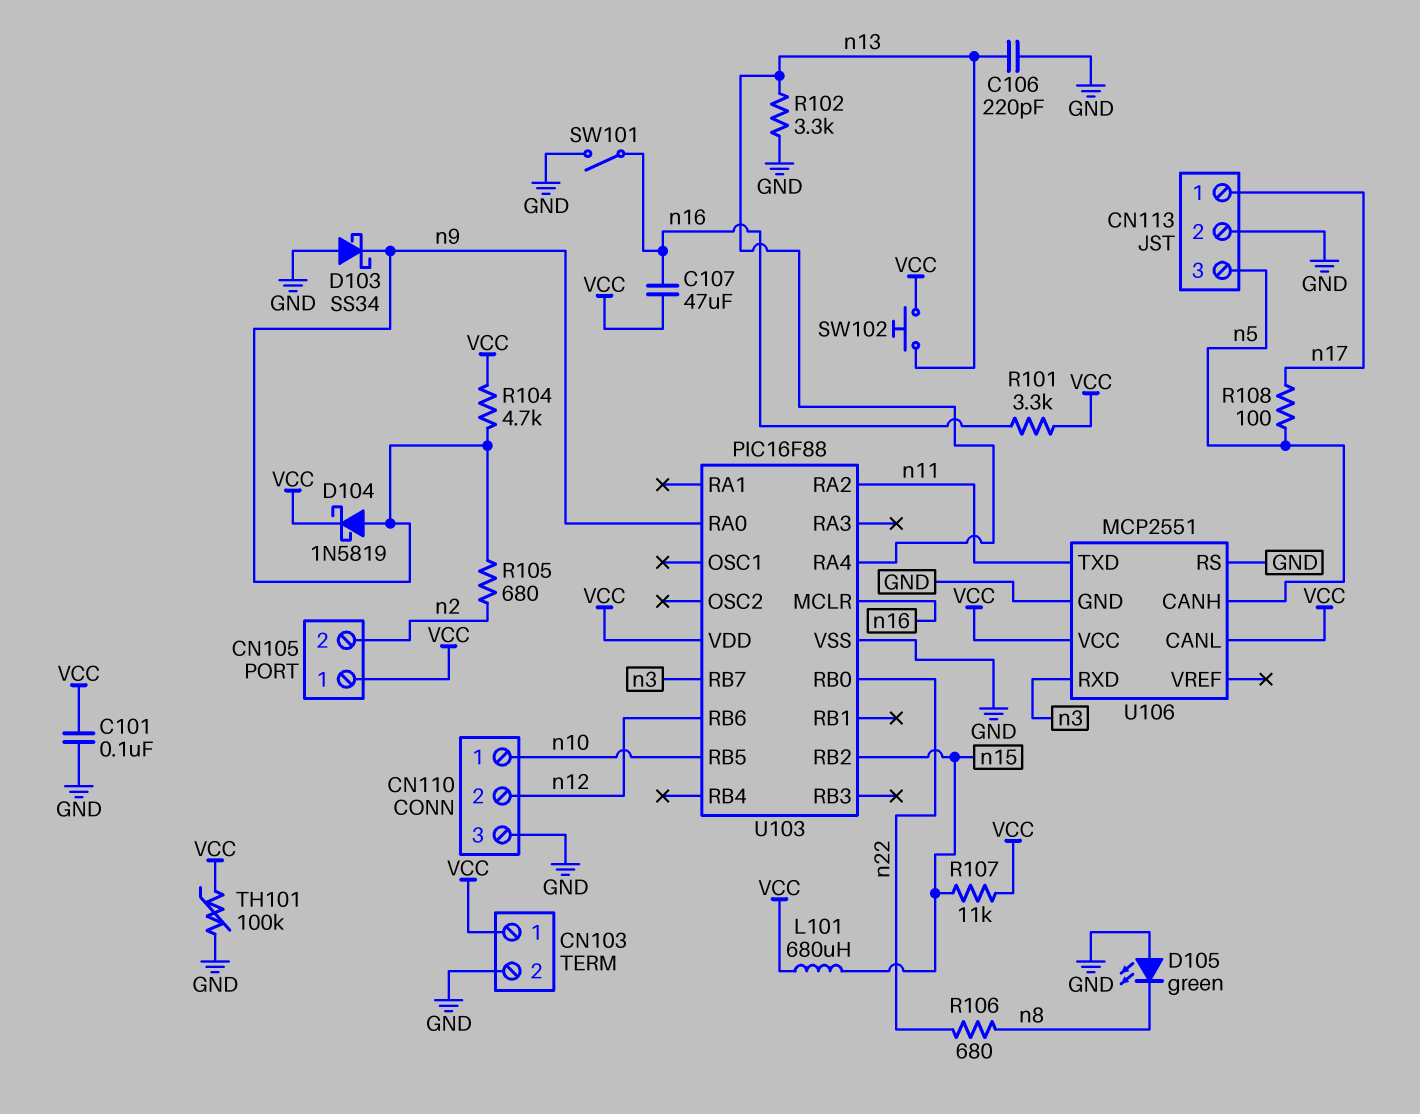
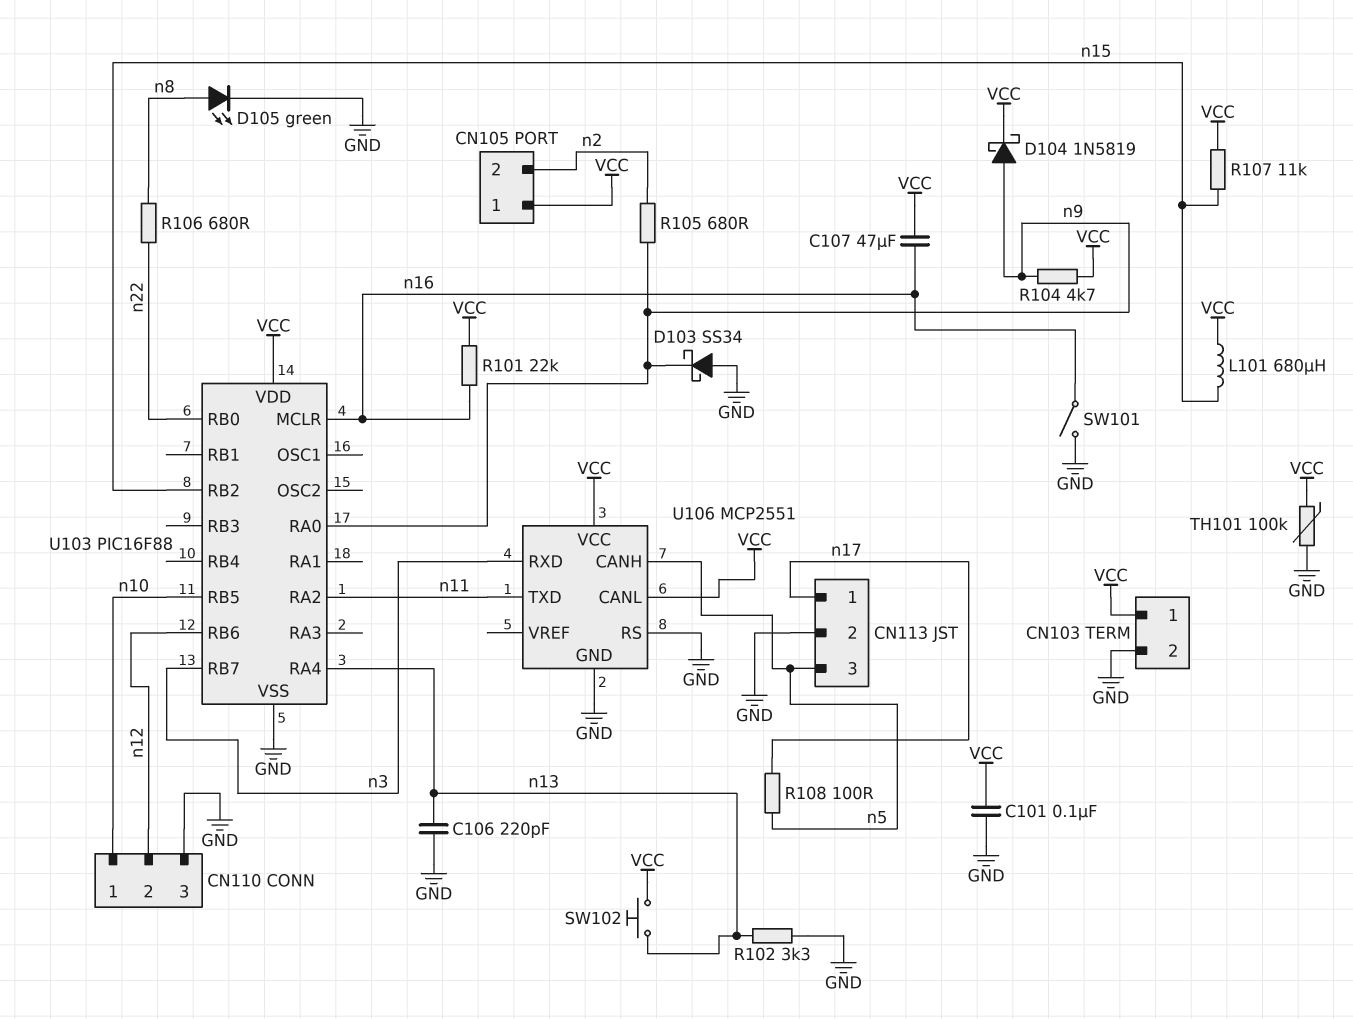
D105: LED green (A GND, K n8) -> LED green (A n8, K GND)
R101: 3.3k (VCC, n16) -> 22k (VCC, n16)

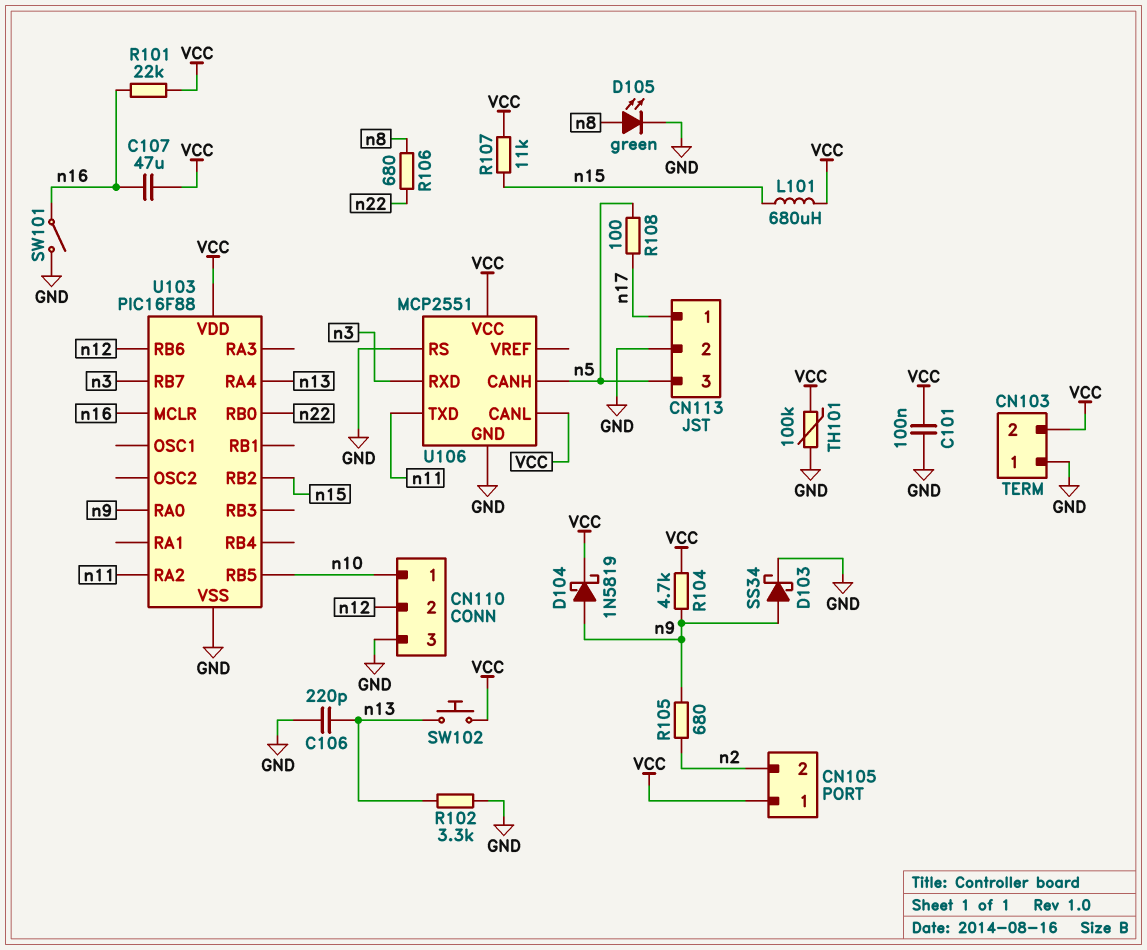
CN103 pin 1: VCC -> GND
CN103 pin 2: GND -> VCC
D103: schottky SS34 (A GND, K n9) -> schottky SS34 (A n9, K GND)

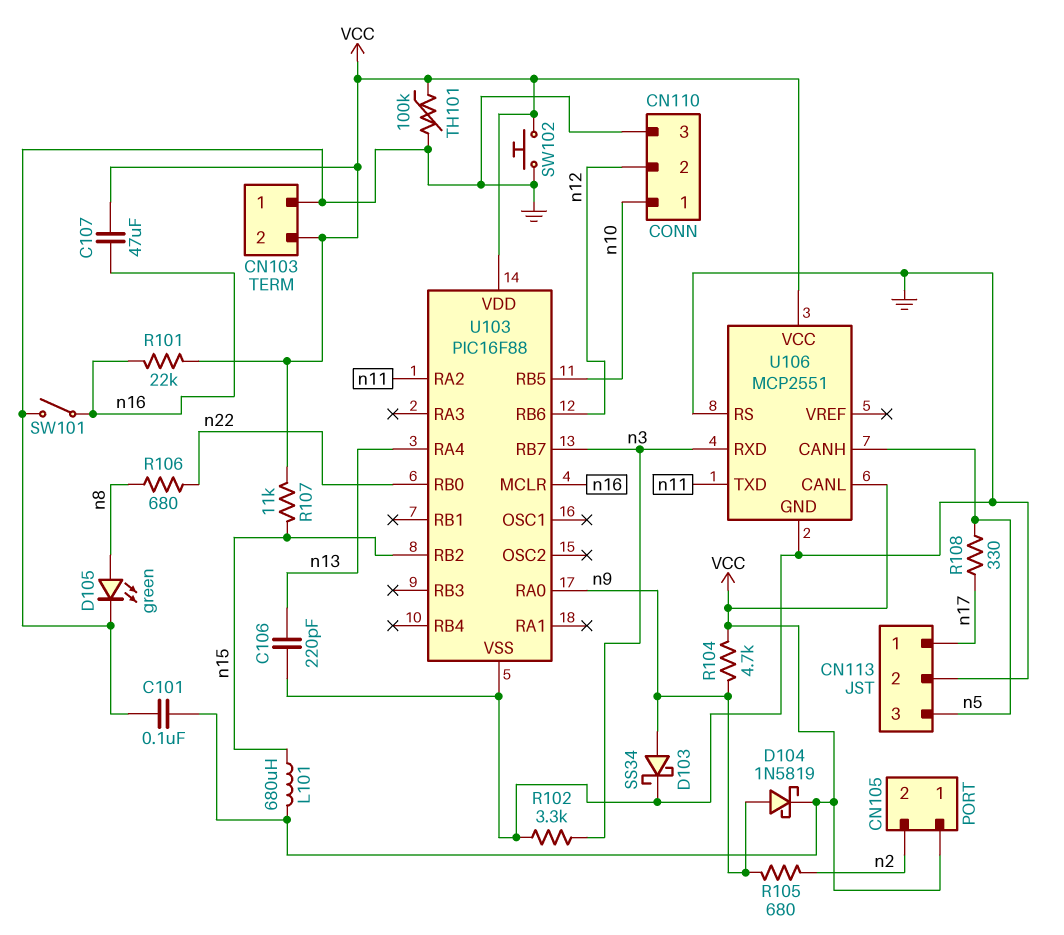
R102: 3.3k (GND, n13) -> 3.3k (GND, n3)
R108: 100 (n5, n17) -> 330 (n5, n17)
SW102: button (VCC, n13) -> button (GND, VCC)

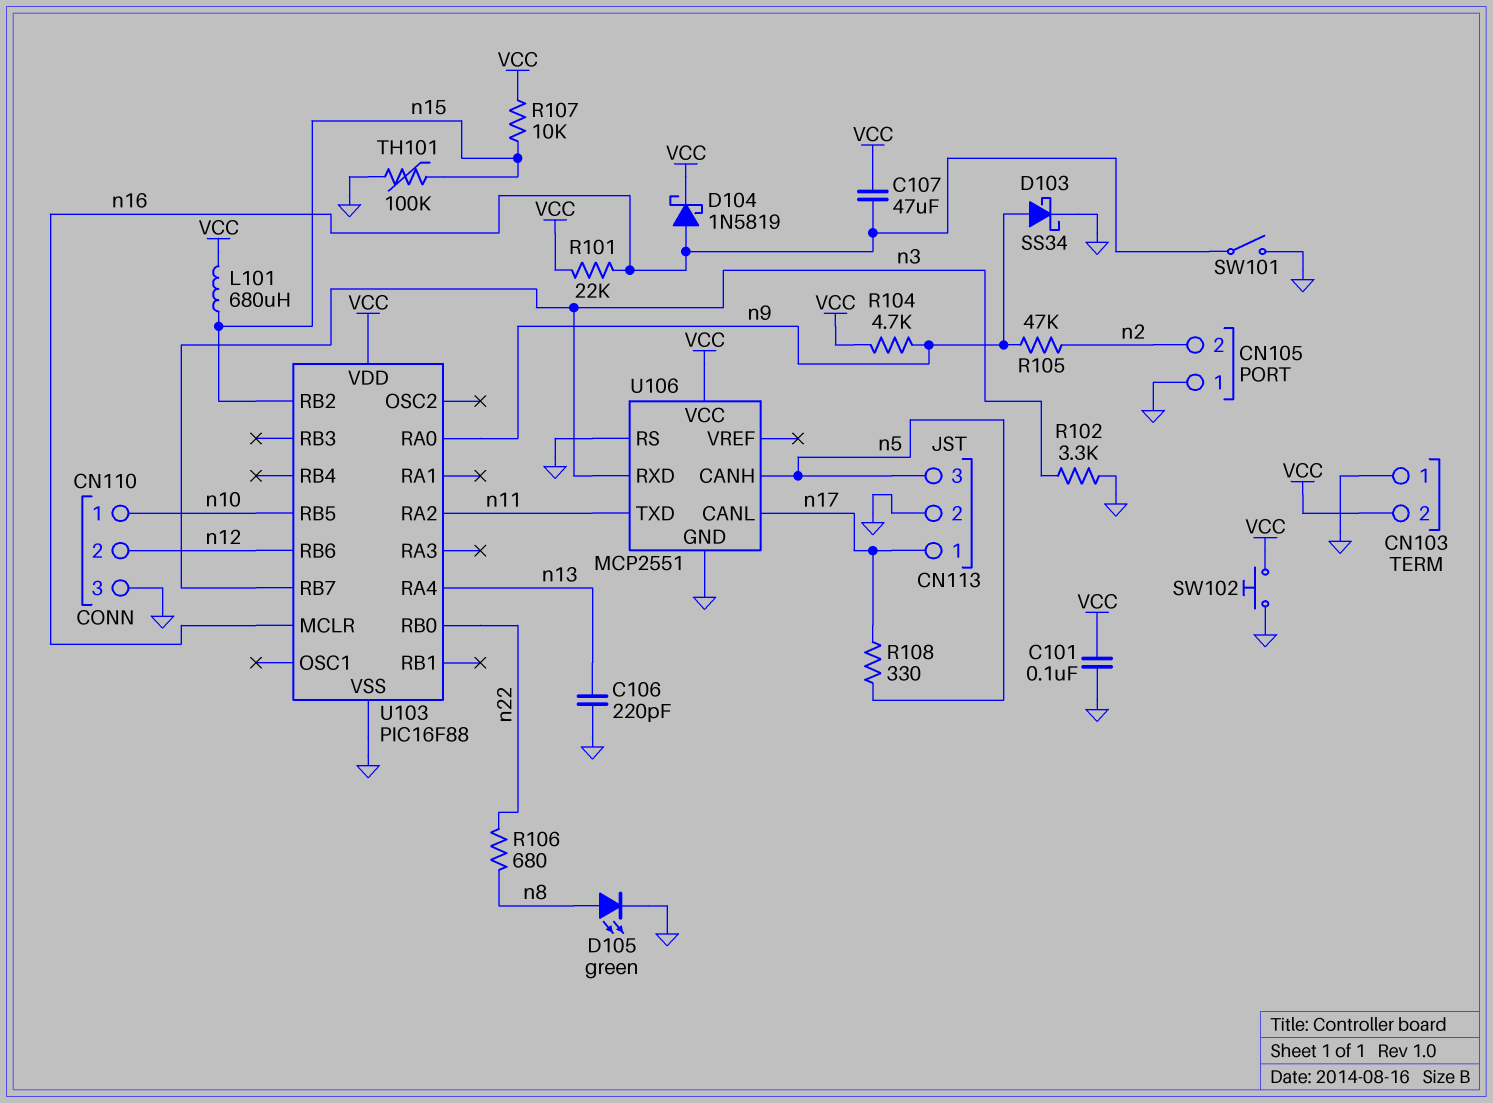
CN105 pin 1: VCC -> GND
D104: schottky 1N5819 (A n9, K VCC) -> schottky 1N5819 (A n16, K VCC)
R105: 680 (n2, n9) -> 47k (n2, n9)
R107: 11k (VCC, n15) -> 10k (VCC, n15)
TH101: 100k (GND, VCC) -> 100k (GND, n15)
U106 pin CANL: VCC -> n17

